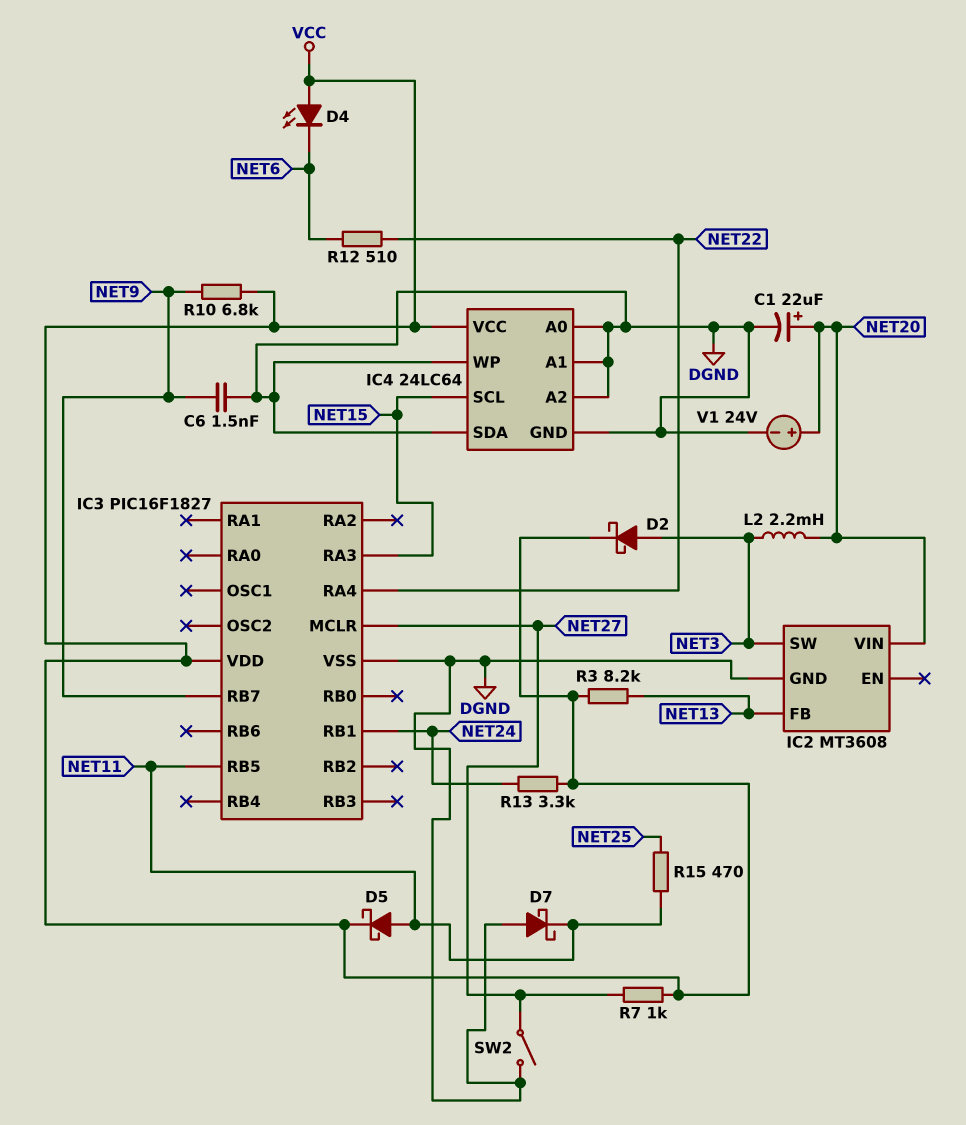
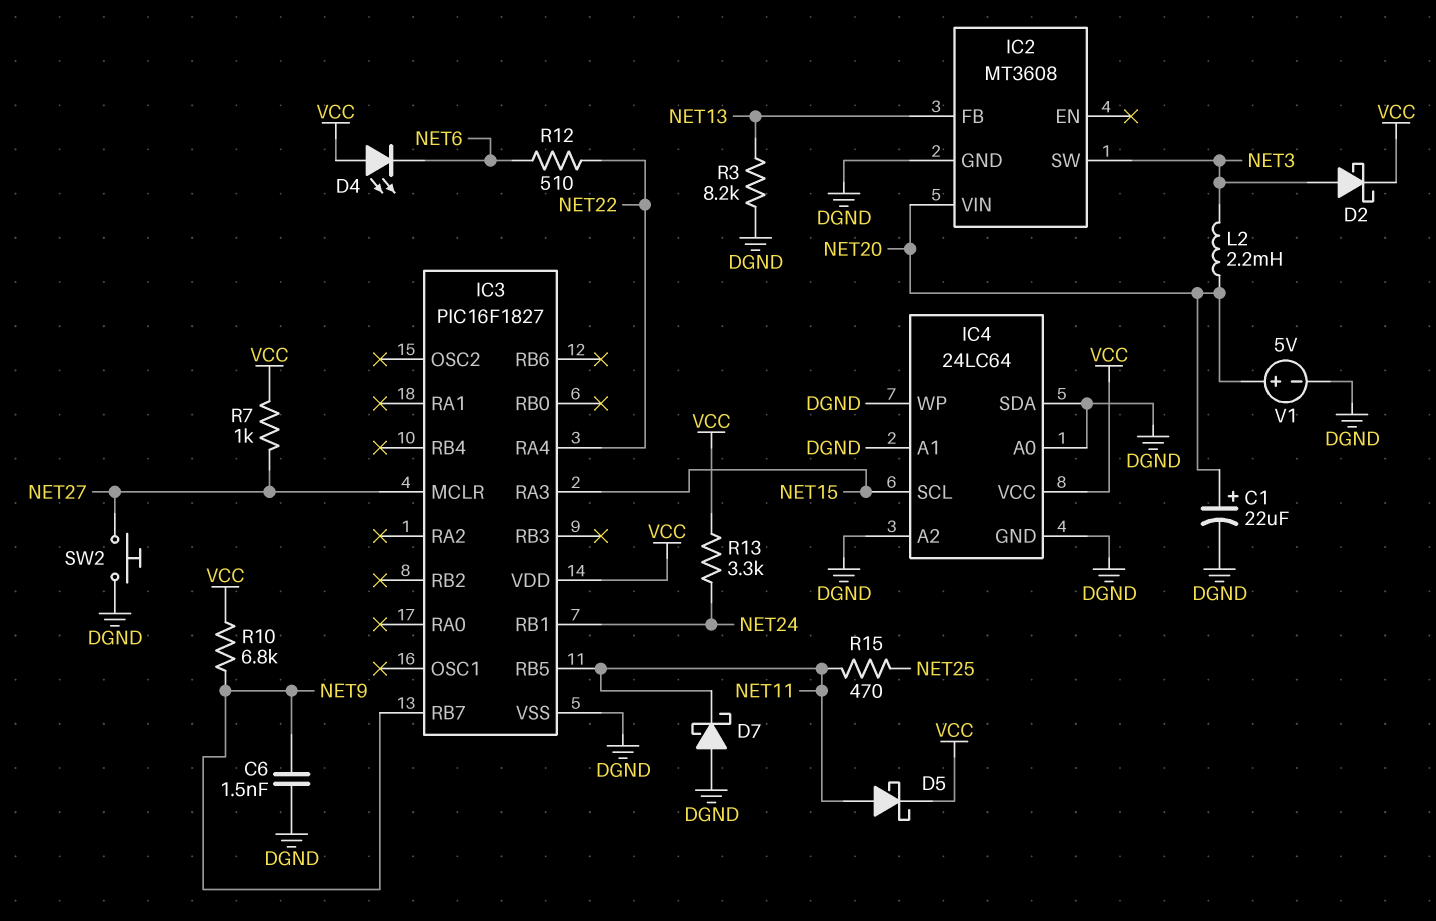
R3: 8.2k (NET13, VCC) -> 8.2k (DGND, NET13)
SW2: switch (DGND, NET27) -> button (DGND, NET27)
V1: 24V (plus NET20, minus DGND) -> 5V (plus NET20, minus DGND)

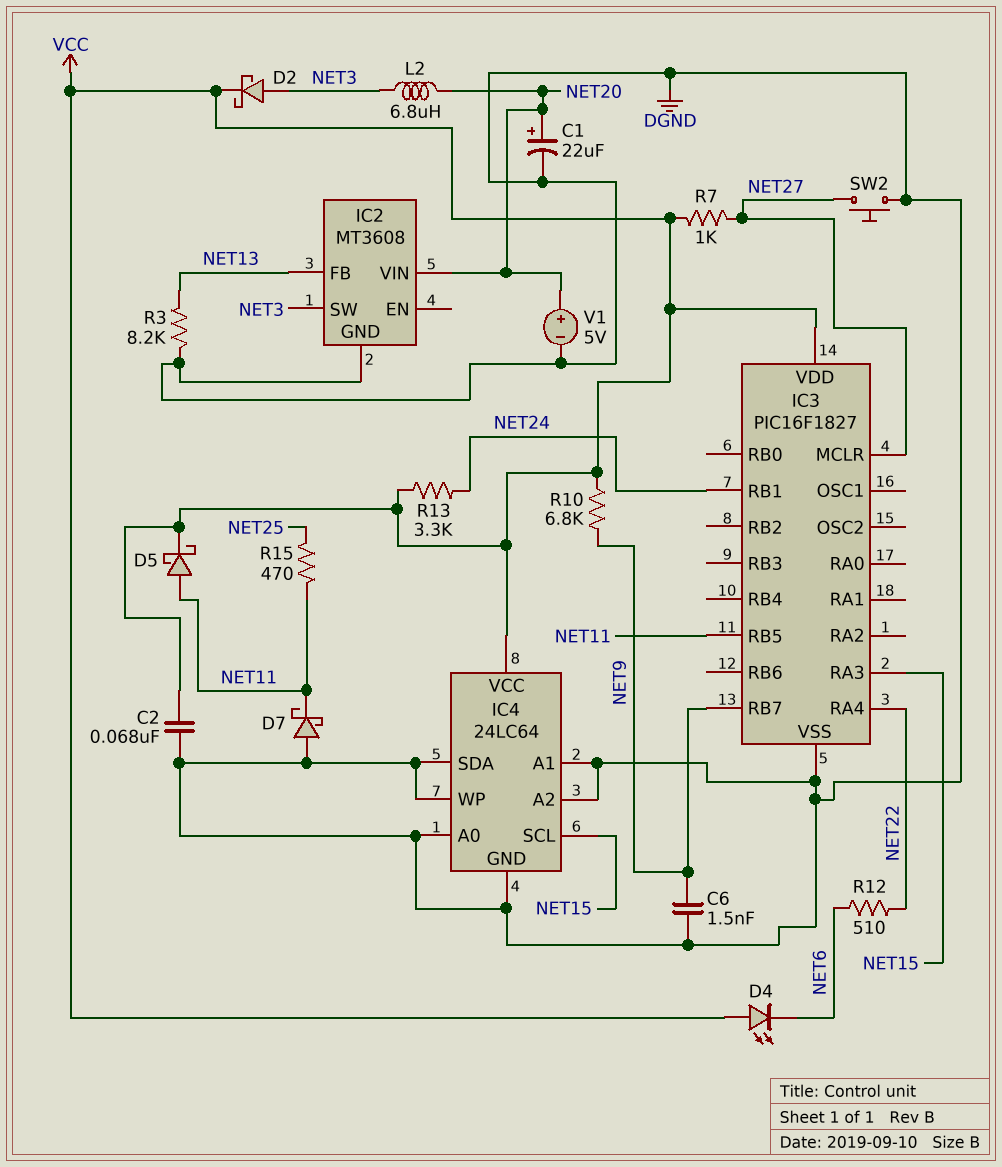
C2: none -> 68nF (DGND, VCC)
L2: 2.2mH (NET3, NET20) -> 6.8uH (NET3, NET20)

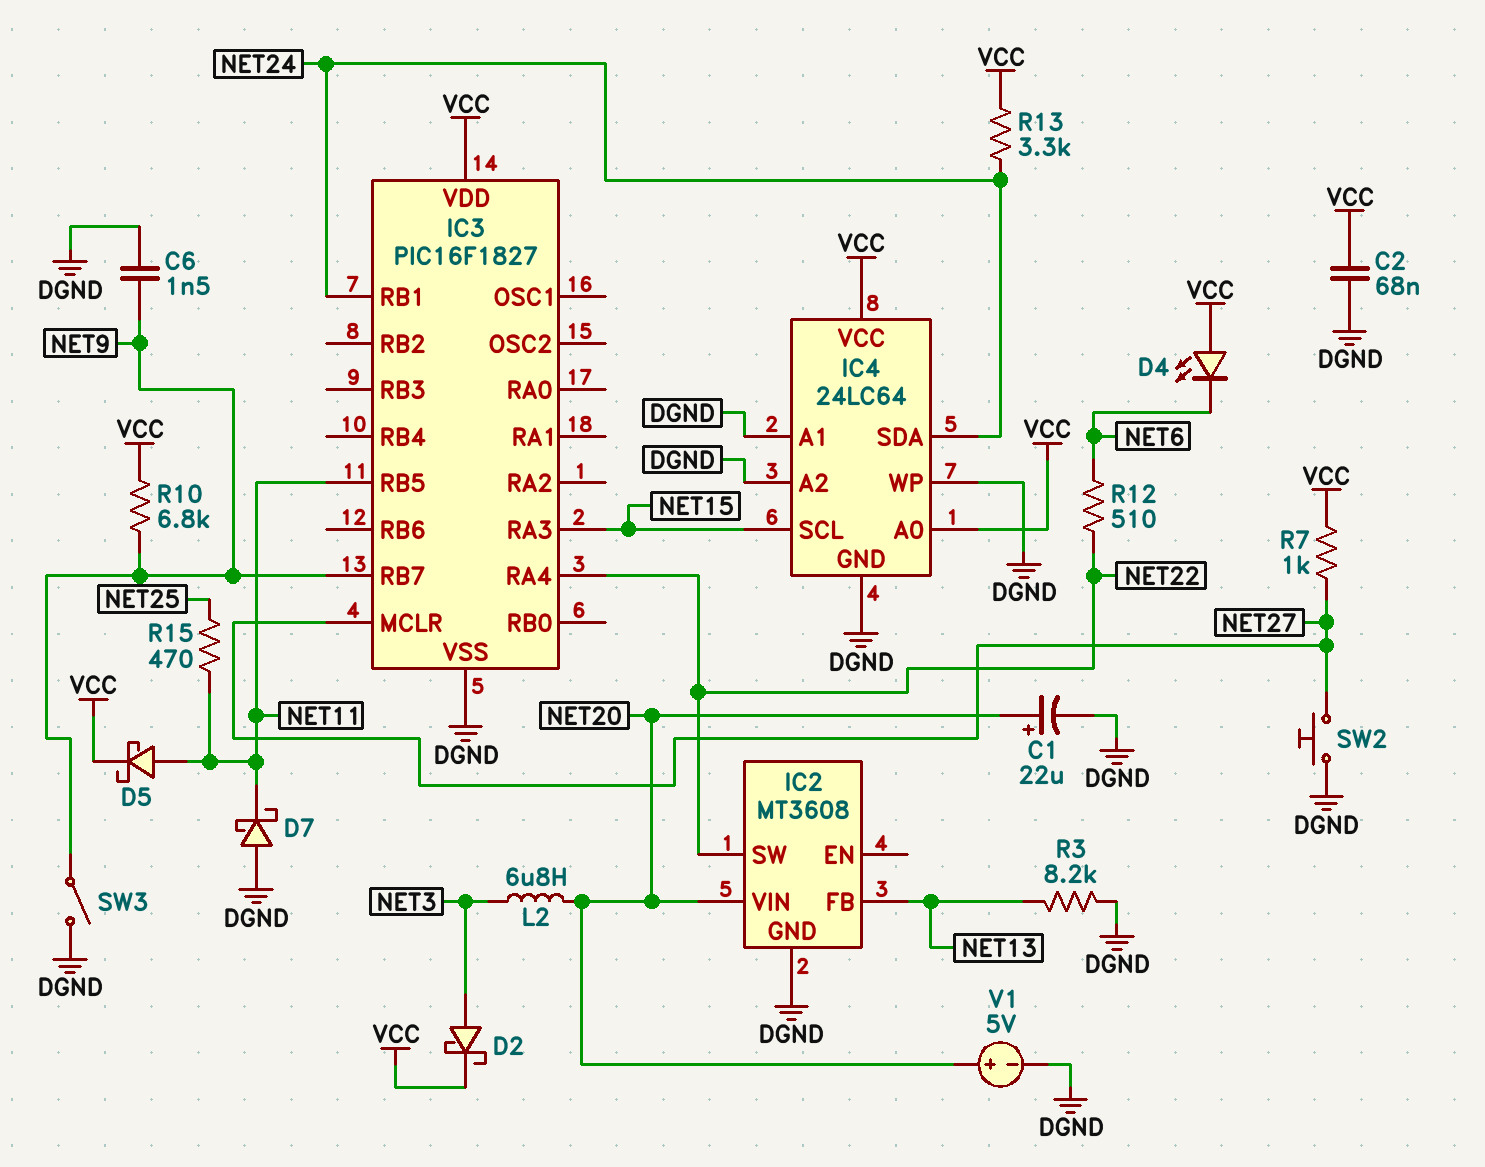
IC2 pin SW: NET3 -> NET22
IC4 pin A0: DGND -> VCC
IC4 pin SDA: DGND -> NET24
SW3: none -> switch (DGND, NET9)

